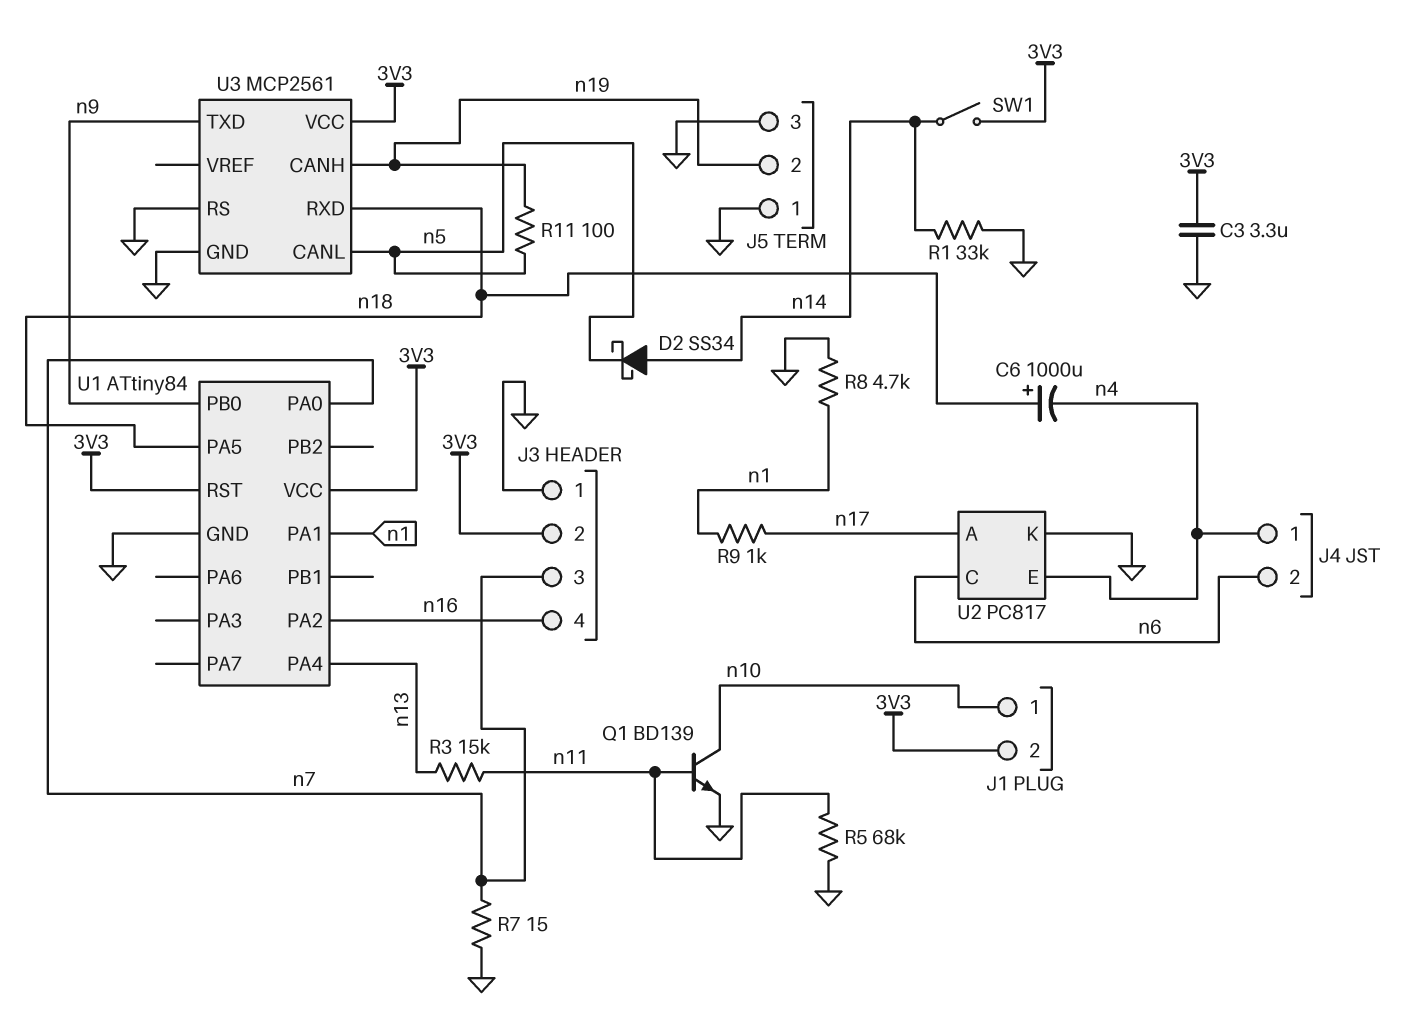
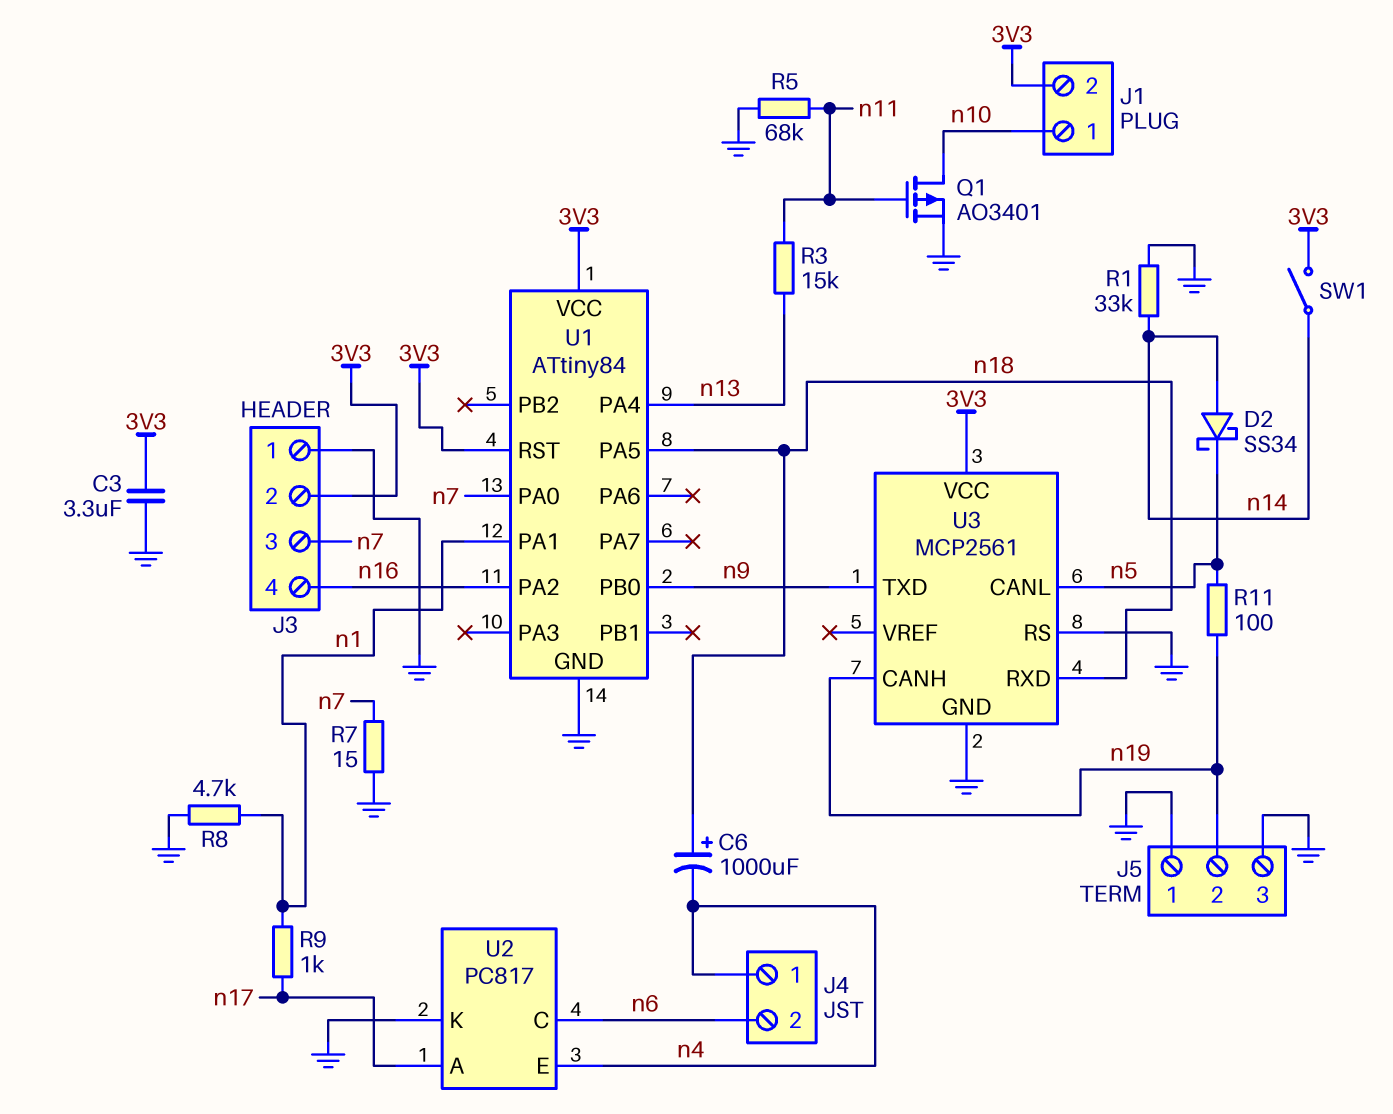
Q1: NPN BD139 (B n11, C n10, E GND) -> PMOS AO3401 (G n11, D n10, S GND)

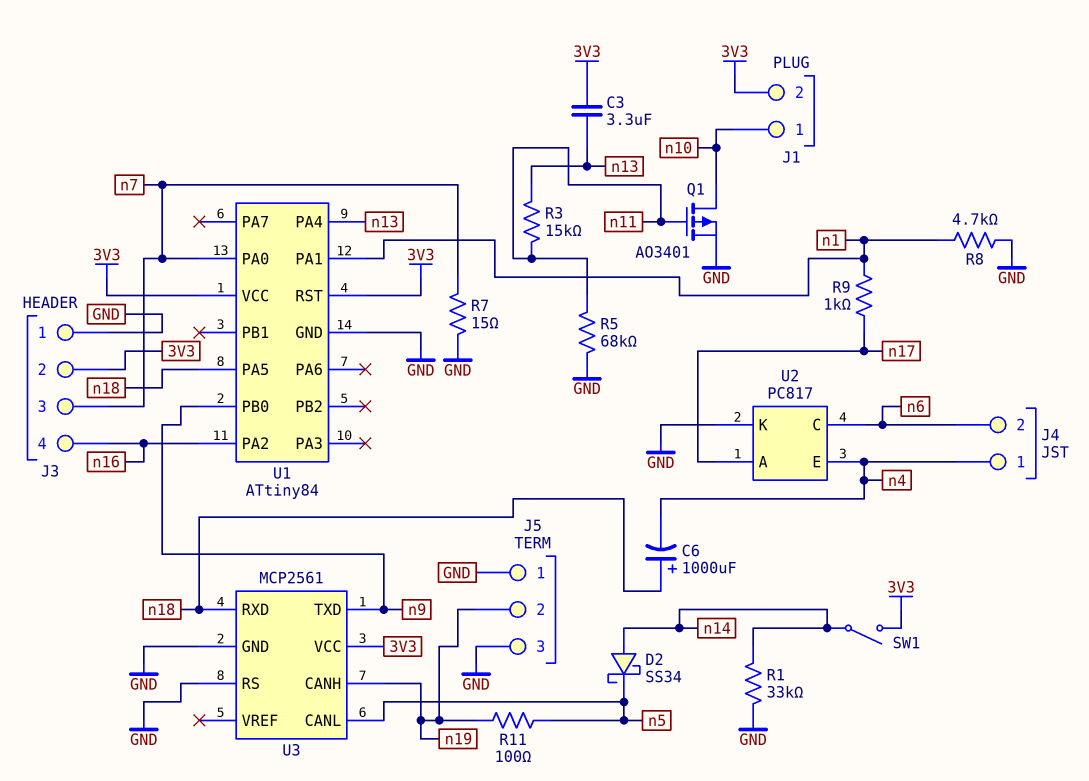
C3: 3.3uF (3V3, GND) -> 3.3uF (3V3, n13)

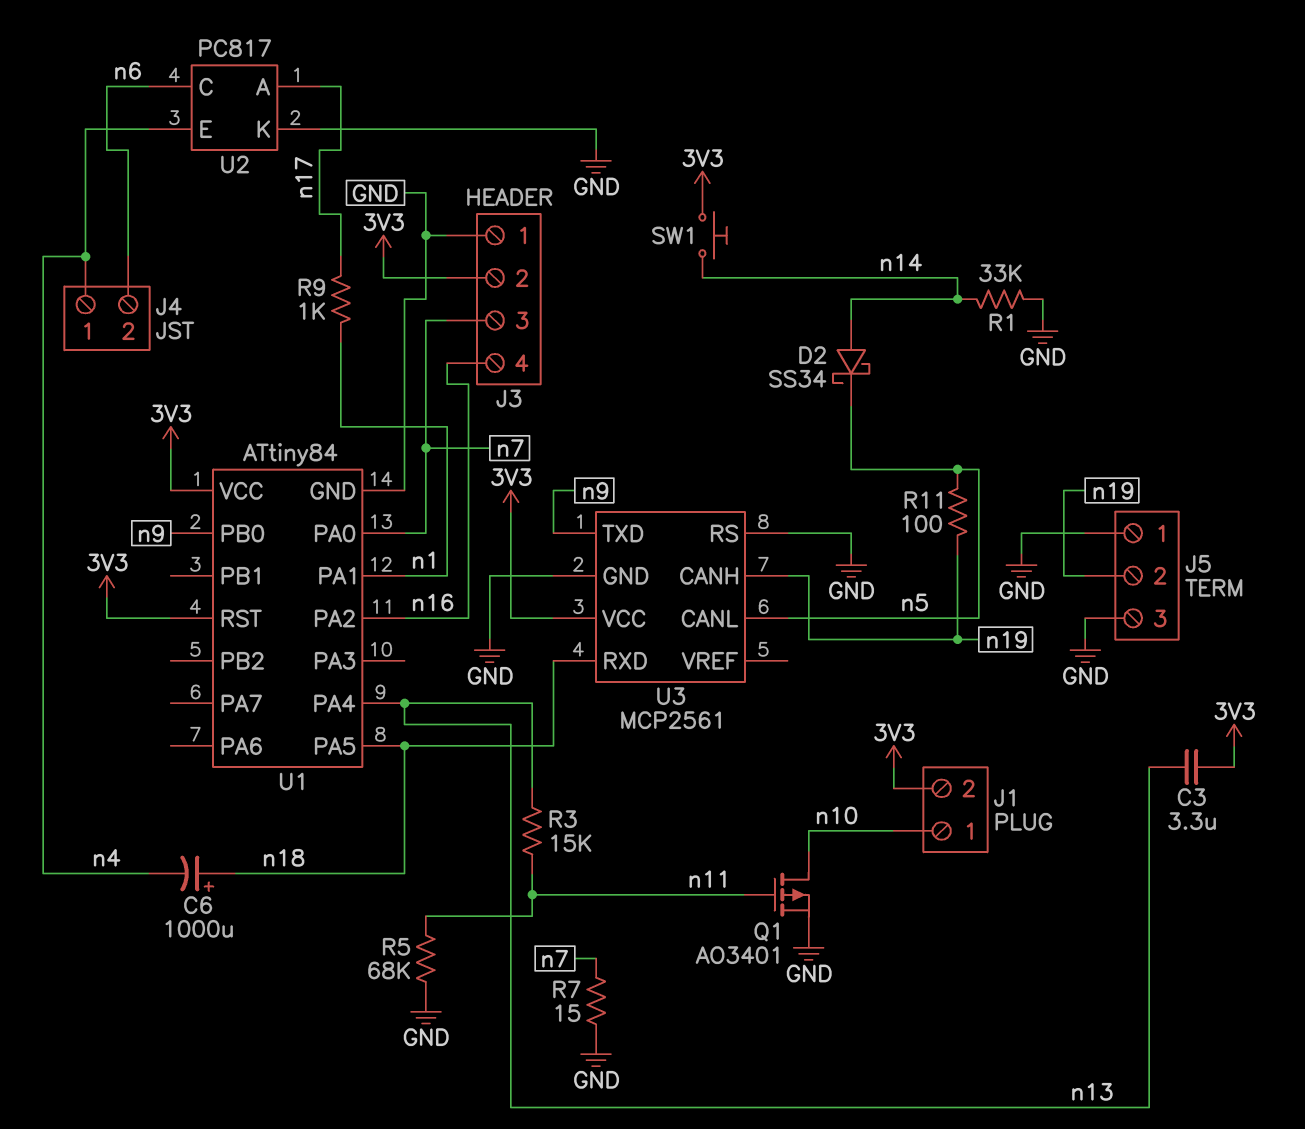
R8: 4.7k (GND, n1) -> none
SW1: switch (3V3, n14) -> button (3V3, n14)

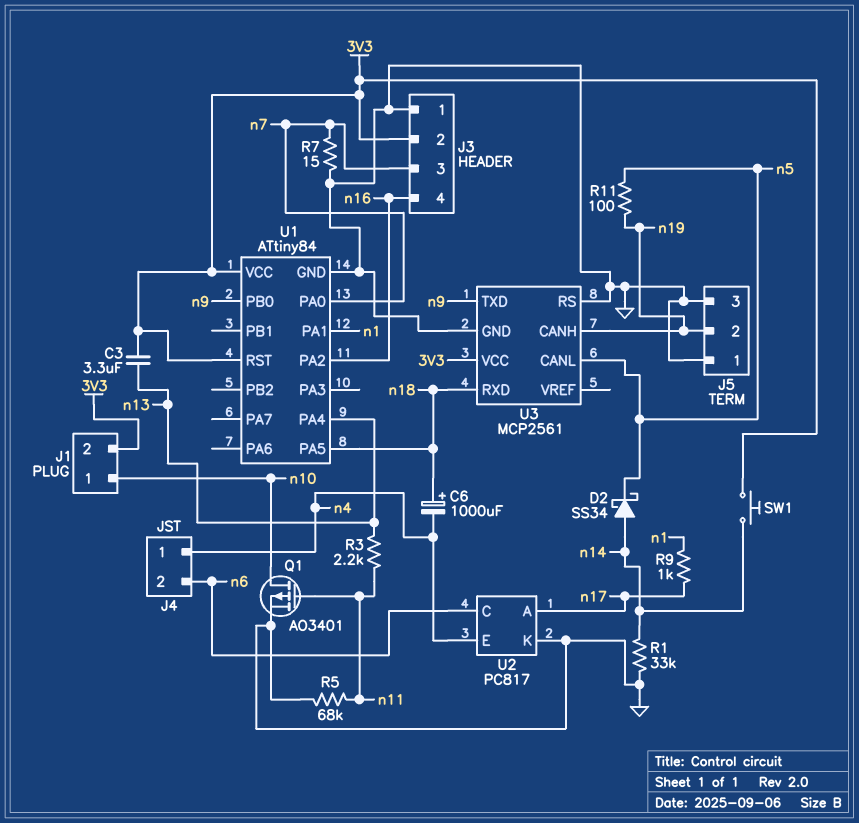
R3: 15k (n11, n13) -> 2.2k (n11, n13)

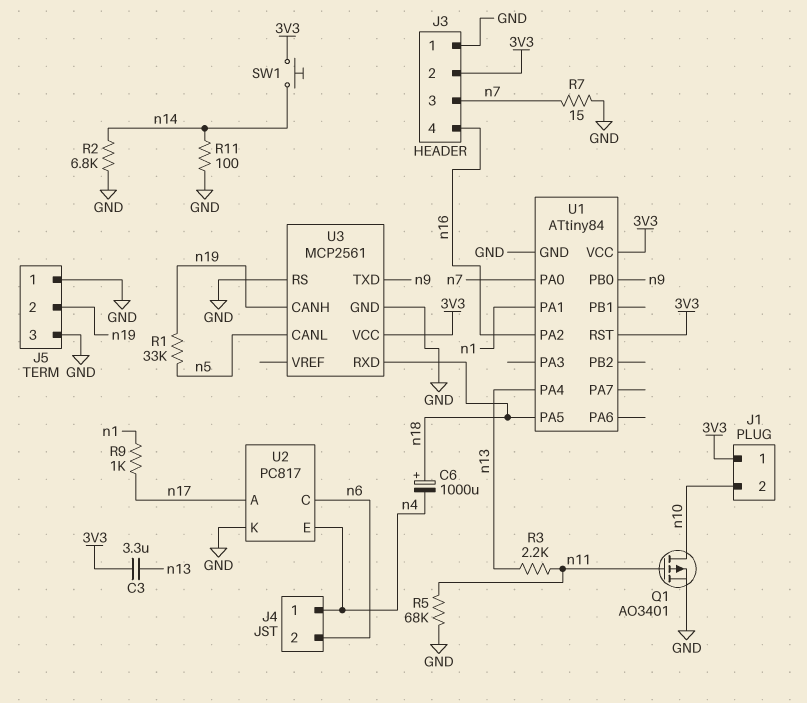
D2: schottky SS34 (A n14, K n5) -> none
J1 pin 1: n10 -> 3V3
J1 pin 2: 3V3 -> n10
R1: 33k (GND, n14) -> 33k (n5, n19)
R2: none -> 6.8k (GND, n14)
R11: 100 (n5, n19) -> 100 (GND, n14)

